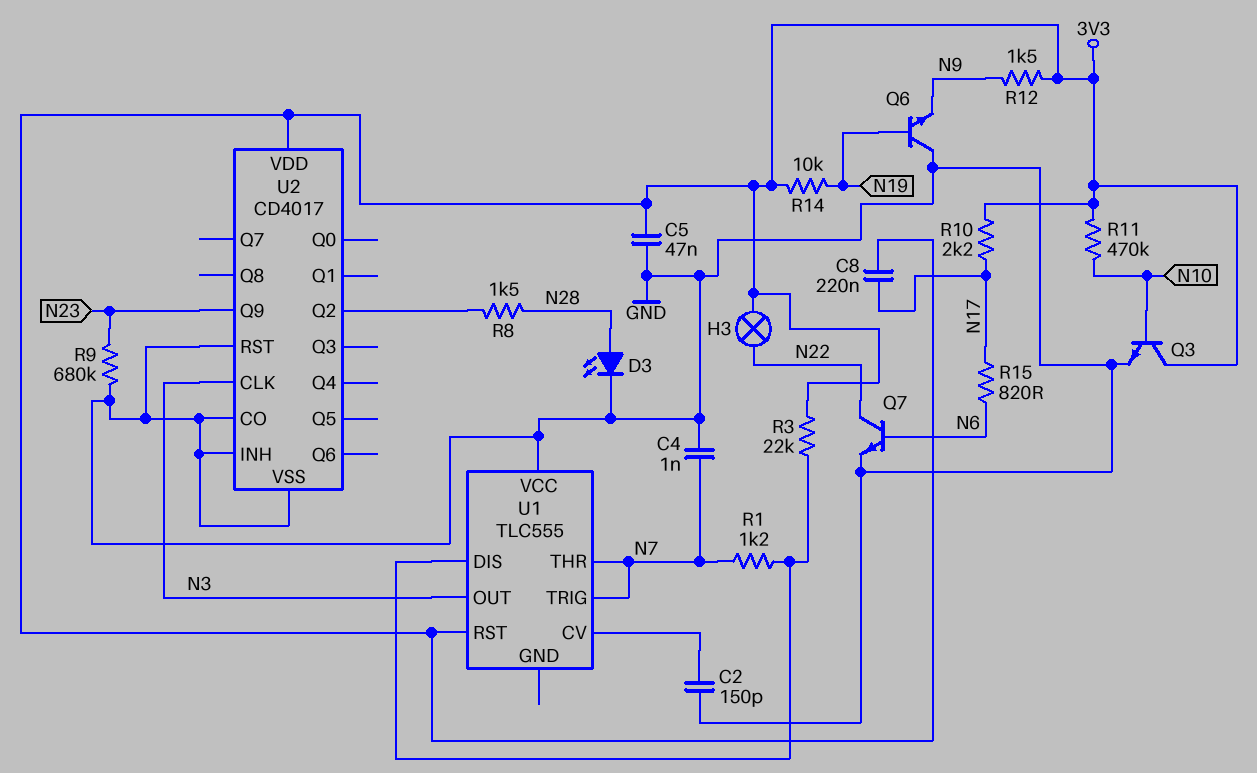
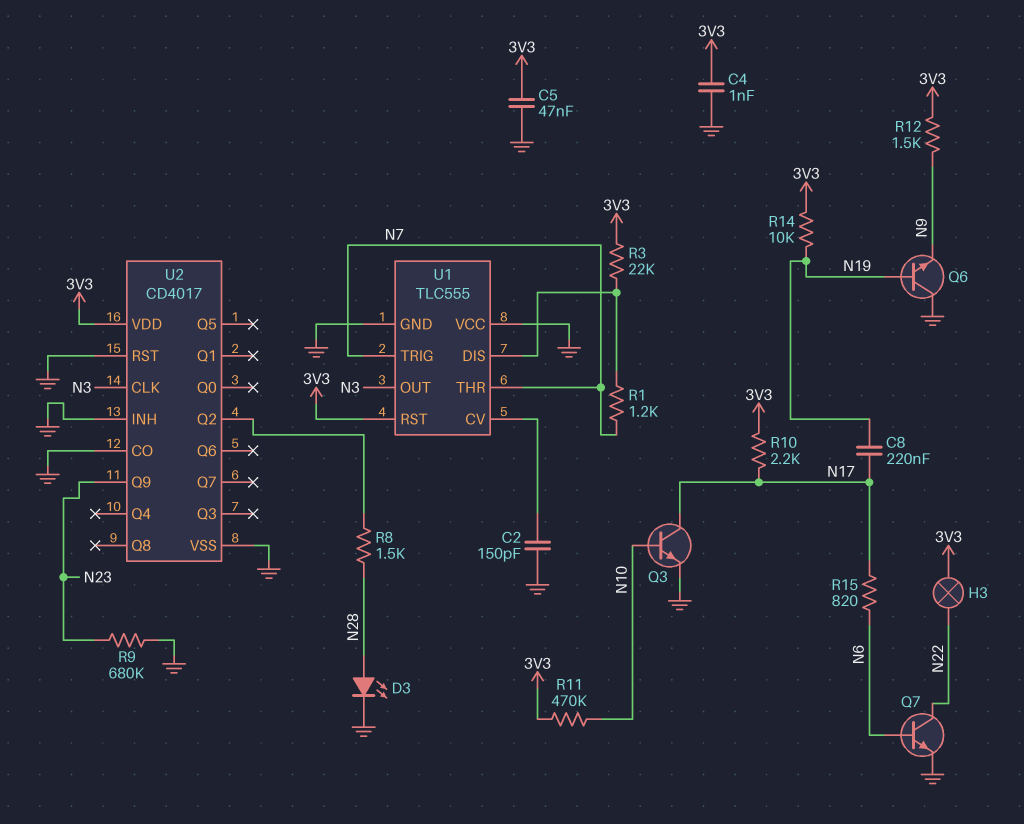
C4: 1nF (GND, N7) -> 1nF (3V3, GND)
C8: 220nF (3V3, N17) -> 220nF (N17, N19)
Q3: NPN (B N10, C 3V3, E GND) -> NPN (B N10, C N17, E GND)
U1 pin GND: none -> GND

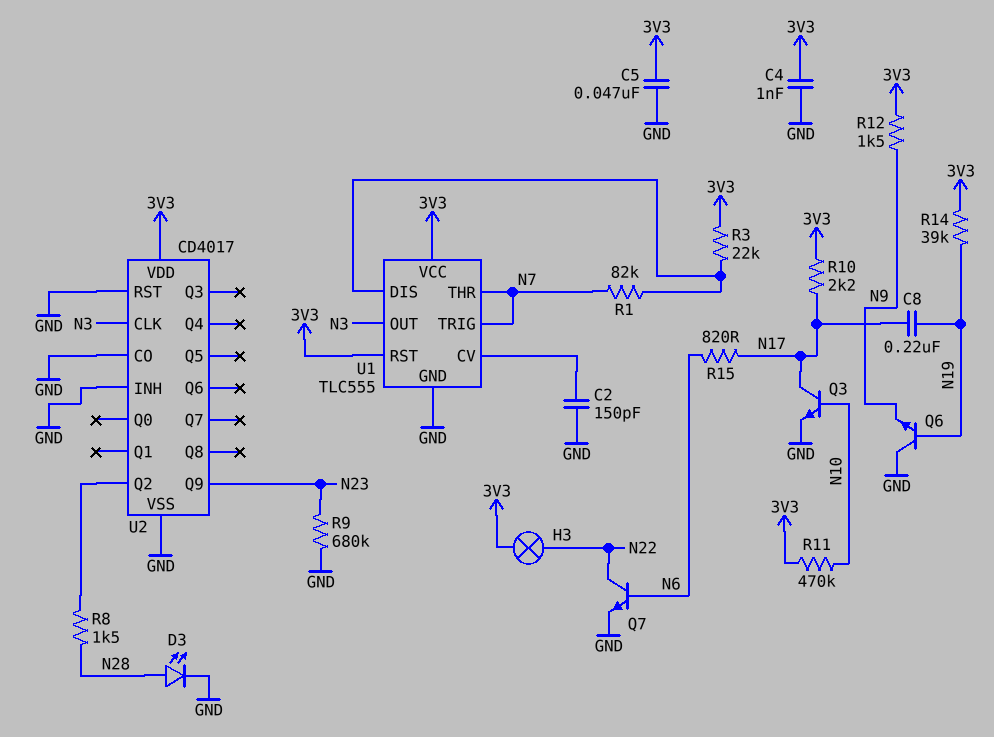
R1: 1.2k (N7, U1/DIS) -> 82k (N7, U1/DIS)
R14: 10k (3V3, N19) -> 39k (3V3, N19)
U1 pin VCC: GND -> 3V3

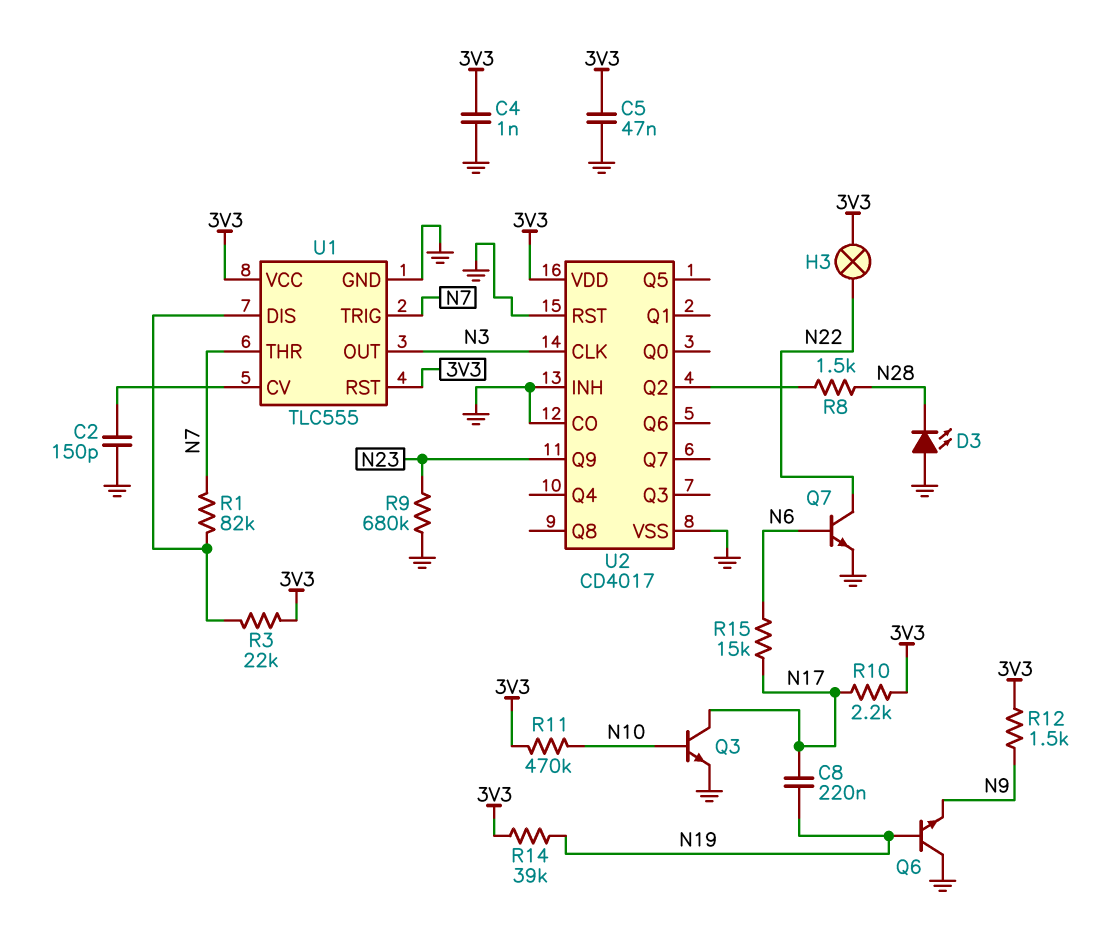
D3: LED (A N28, K GND) -> LED (A GND, K N28)
R15: 820 (N6, N17) -> 15k (N6, N17)

